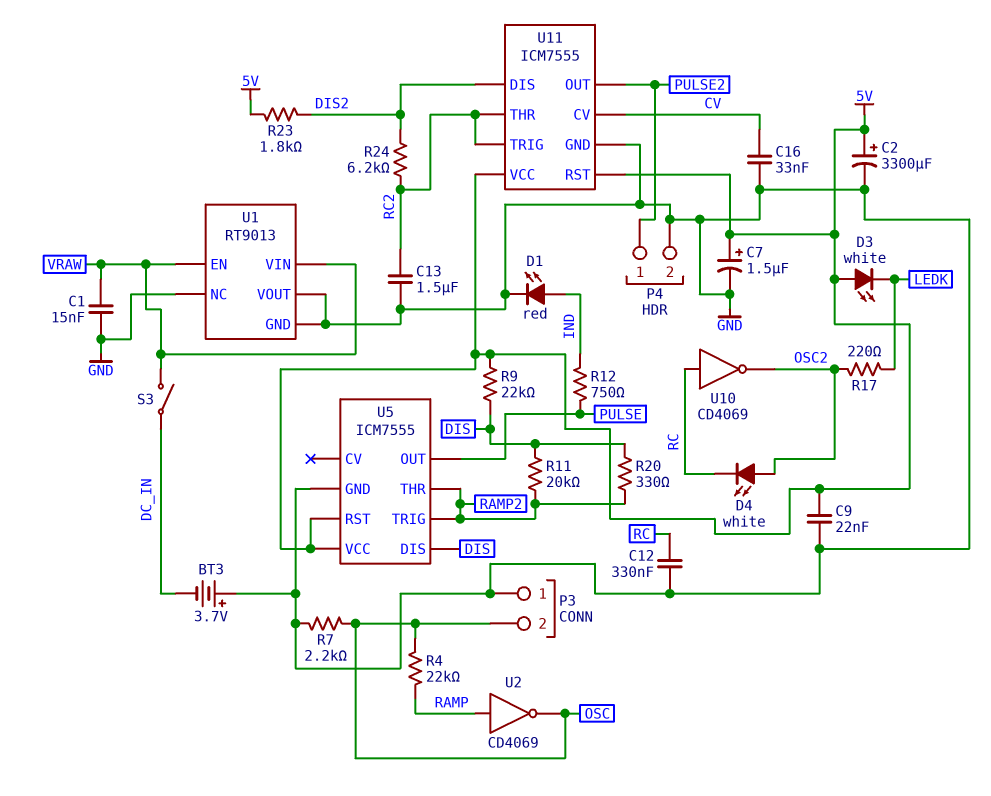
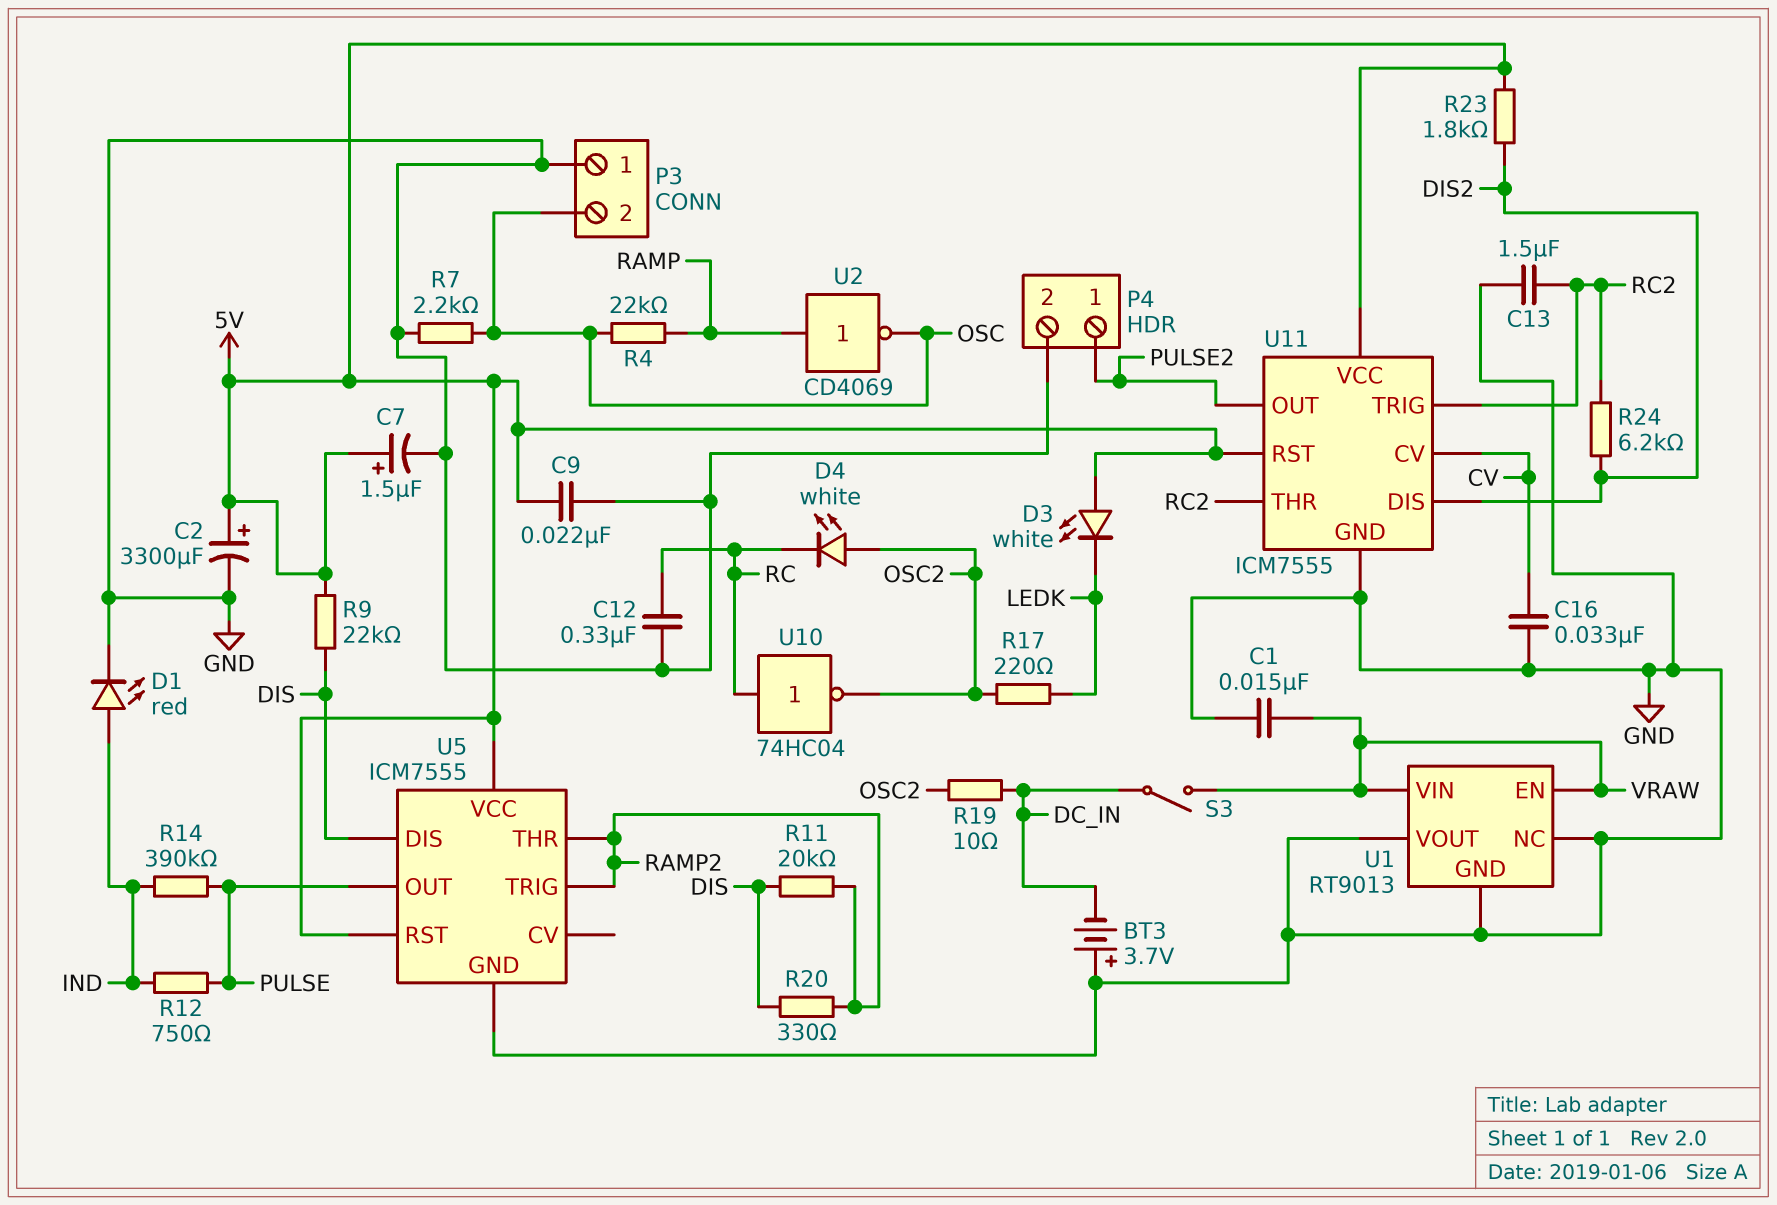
R14: none -> 390k (IND, PULSE)
R19: none -> 10 (DC_IN, OSC2)
U10: NOT CD4069 (in RC, out OSC2) -> NOT 74HC04 (in RC, out OSC2)

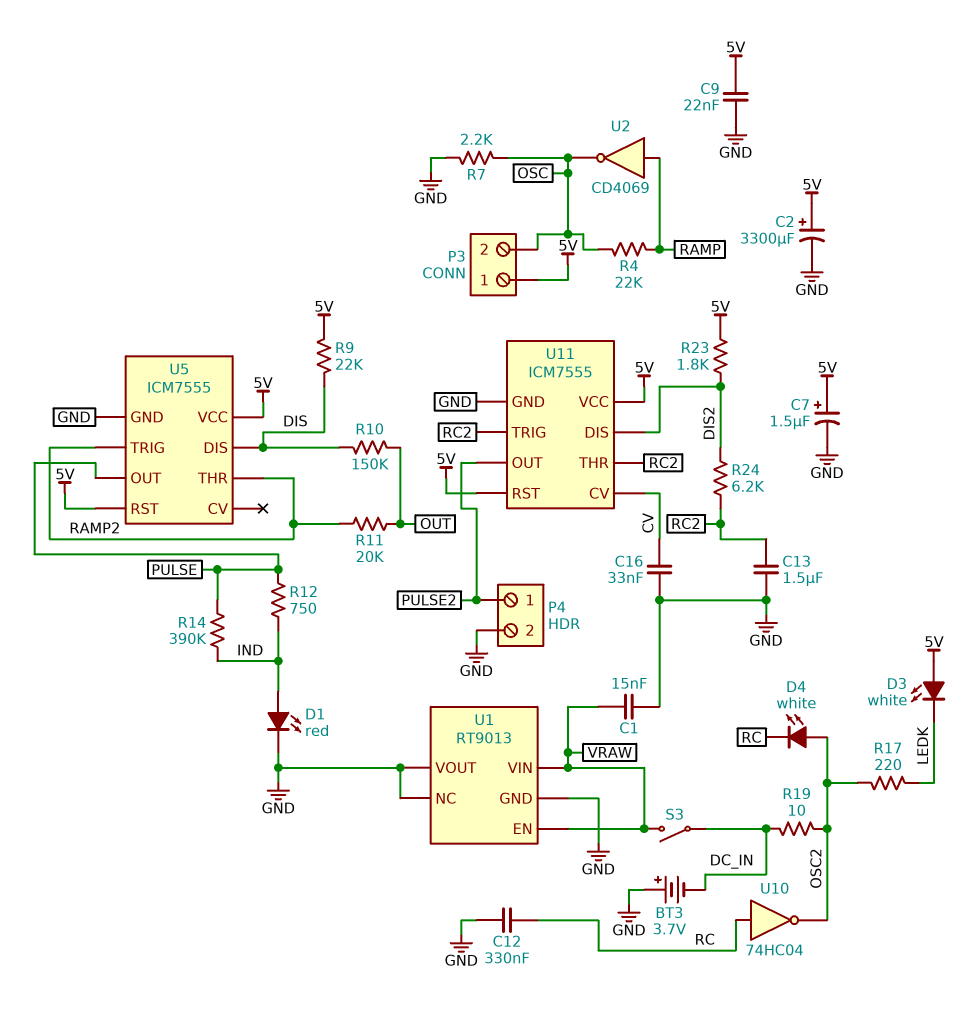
P3 pin 1: GND -> 5V
R10: none -> 150k (DIS, OUT)
R11: 20k (DIS, RAMP2) -> 20k (OUT, RAMP2)
R20: 330 (DIS, RAMP2) -> none

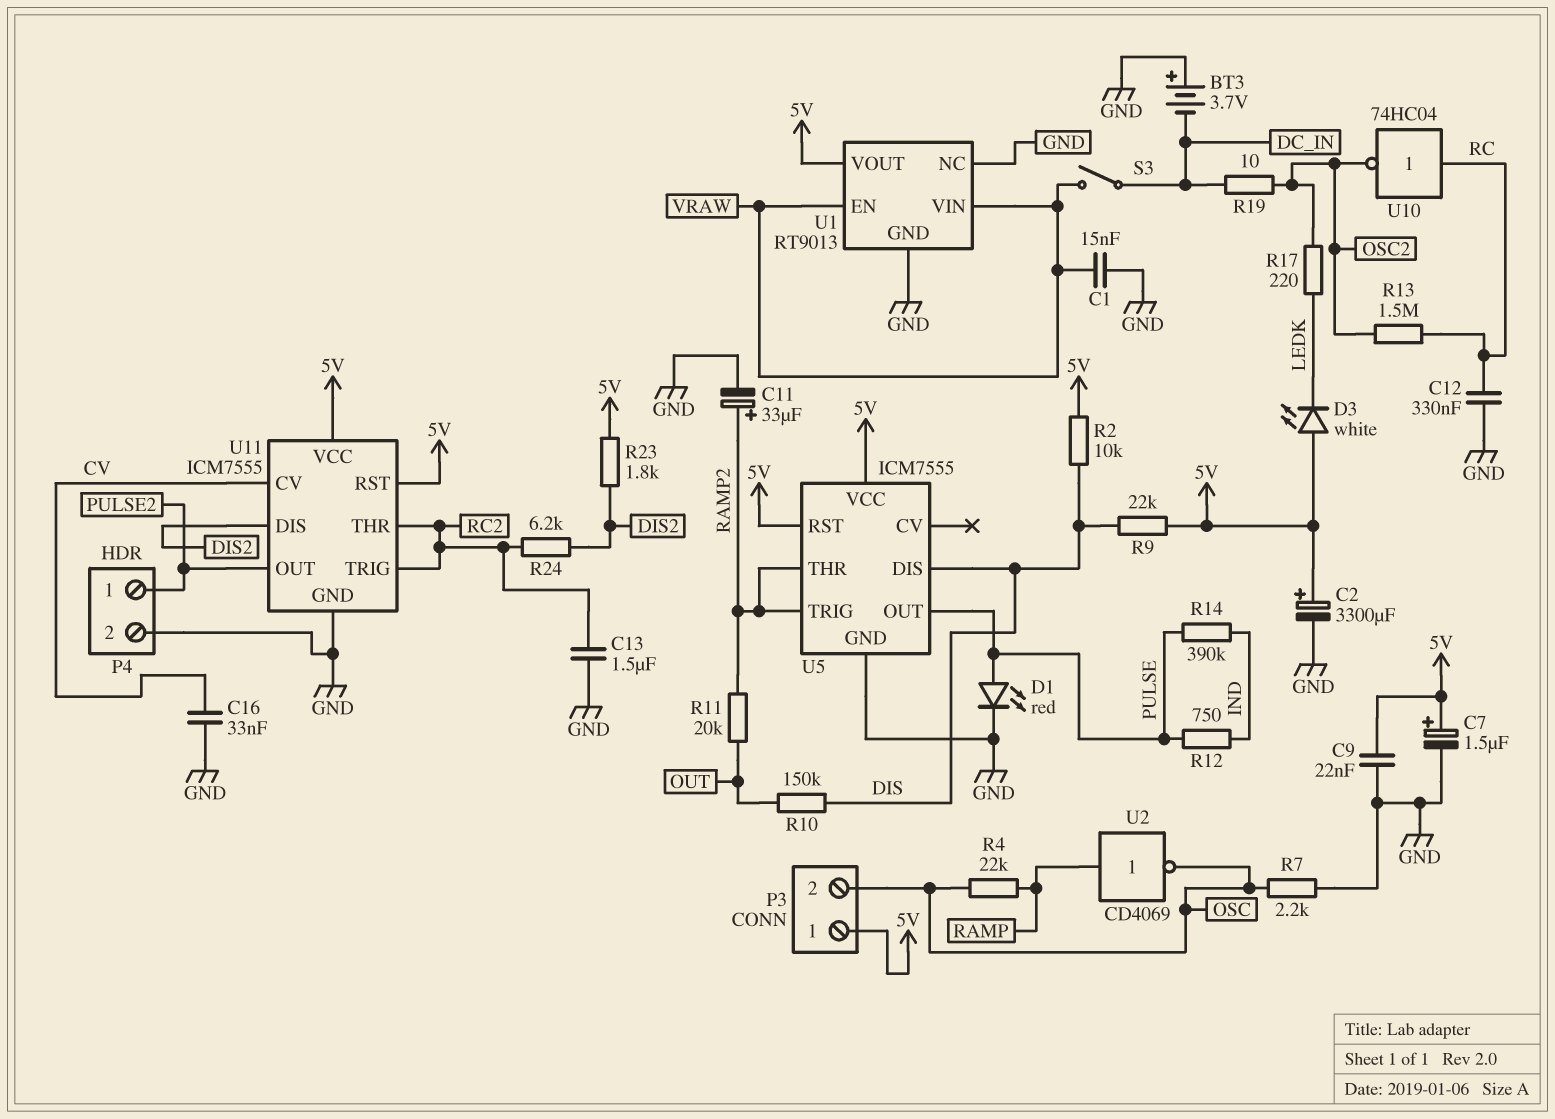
C11: none -> 33uF (plus RAMP2, minus GND)
D1: LED red (A IND, K GND) -> LED red (A PULSE, K GND)
D4: LED white (A OSC2, K RC) -> none
R2: none -> 10k (5V, DIS)
R13: none -> 1.5M (OSC2, RC)
U1 pin VOUT: GND -> 5V

